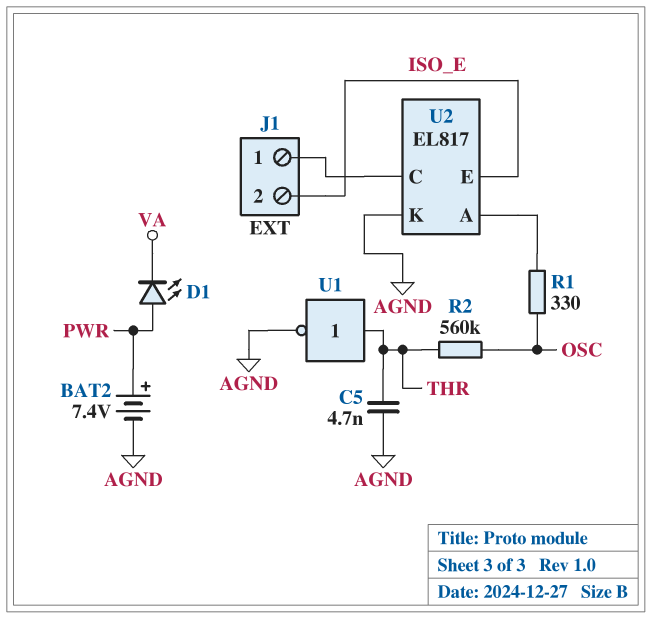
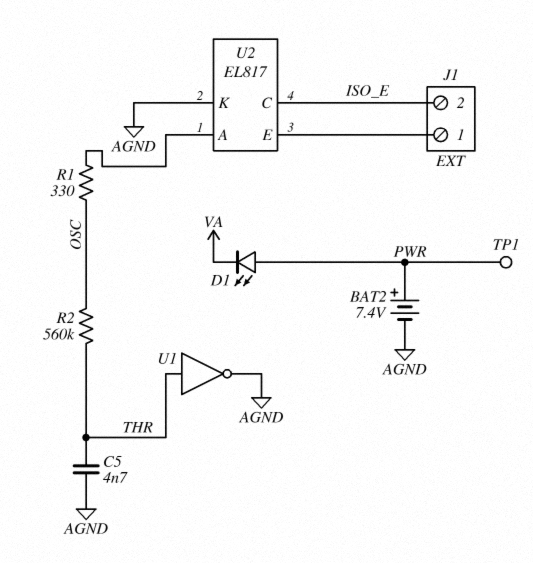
TP1: none -> test point (PWR)
U2 pin C: J1/1 -> ISO_E
U2 pin E: ISO_E -> J1/1

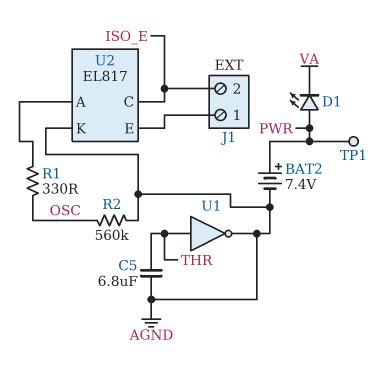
C5: 4.7nF (AGND, THR) -> 6.8uF (AGND, THR)
R2: 560k (OSC, THR) -> 560k (AGND, OSC)

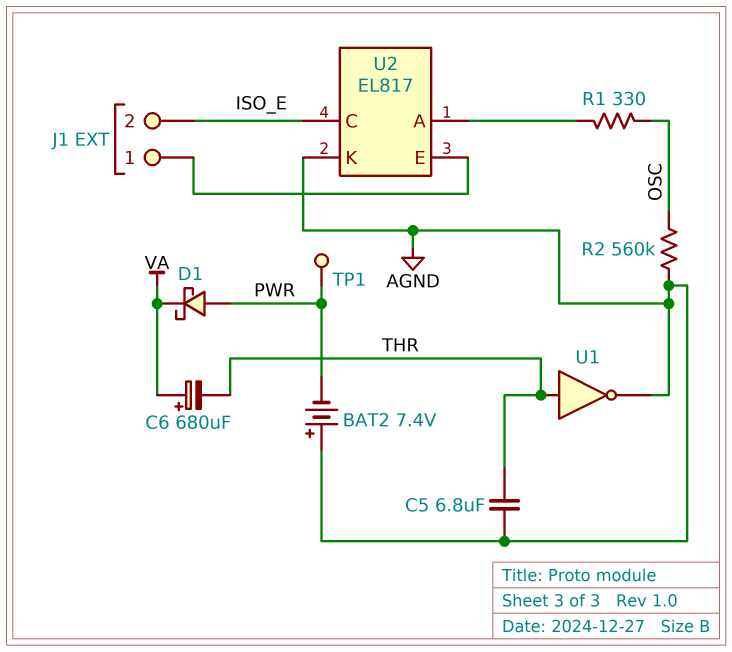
BAT2: 7.4V (plus PWR, minus AGND) -> 7.4V (plus AGND, minus PWR)
C6: none -> 680uF (plus VA, minus THR)
D1: LED (A PWR, K VA) -> schottky (A PWR, K VA)

